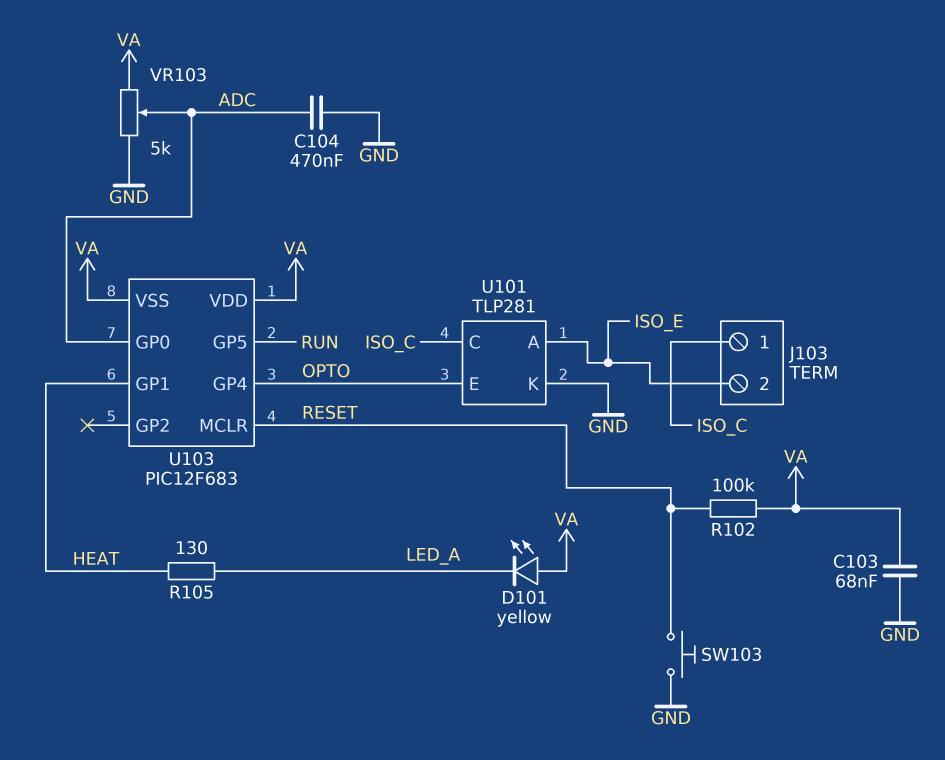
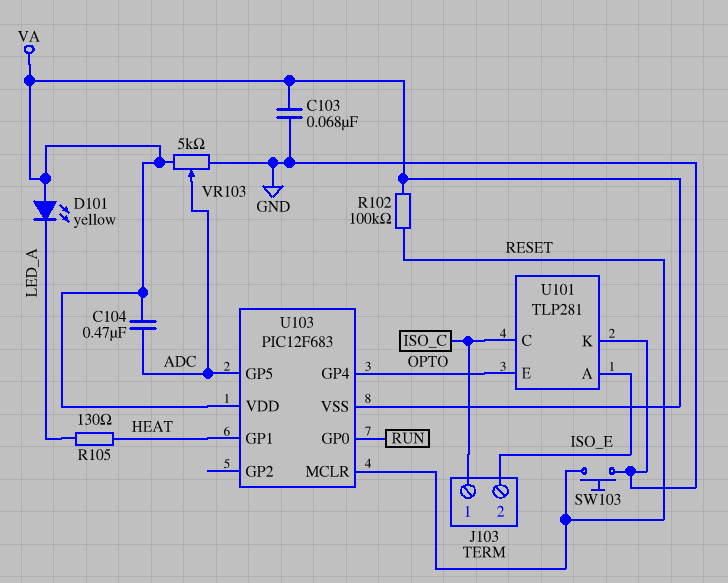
C104: 470nF (ADC, GND) -> 470nF (ADC, VA)
U103 pin GP0: ADC -> RUN
U103 pin GP5: RUN -> ADC

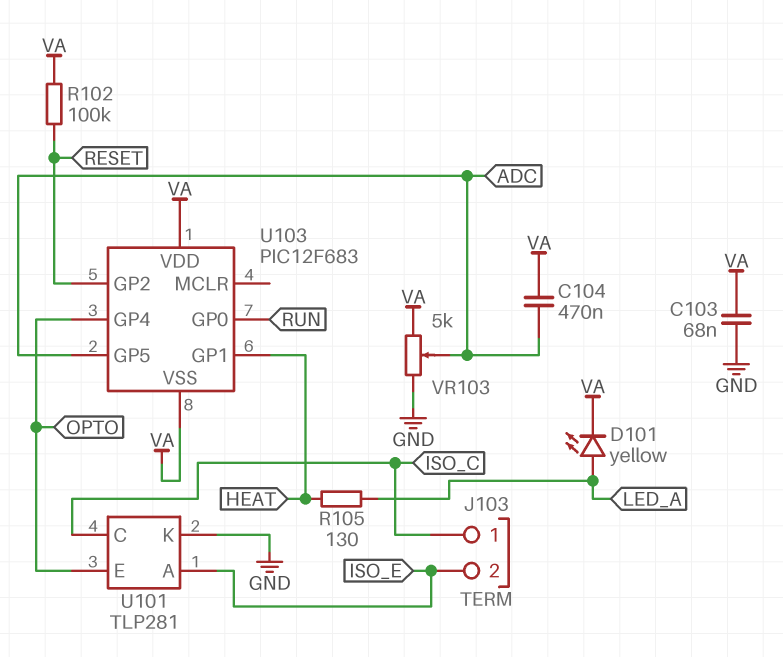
D101: LED yellow (A VA, K LED_A) -> LED yellow (A LED_A, K VA)
SW103: button (GND, RESET) -> none
U103 pin GP2: none -> RESET
U103 pin MCLR: RESET -> none

